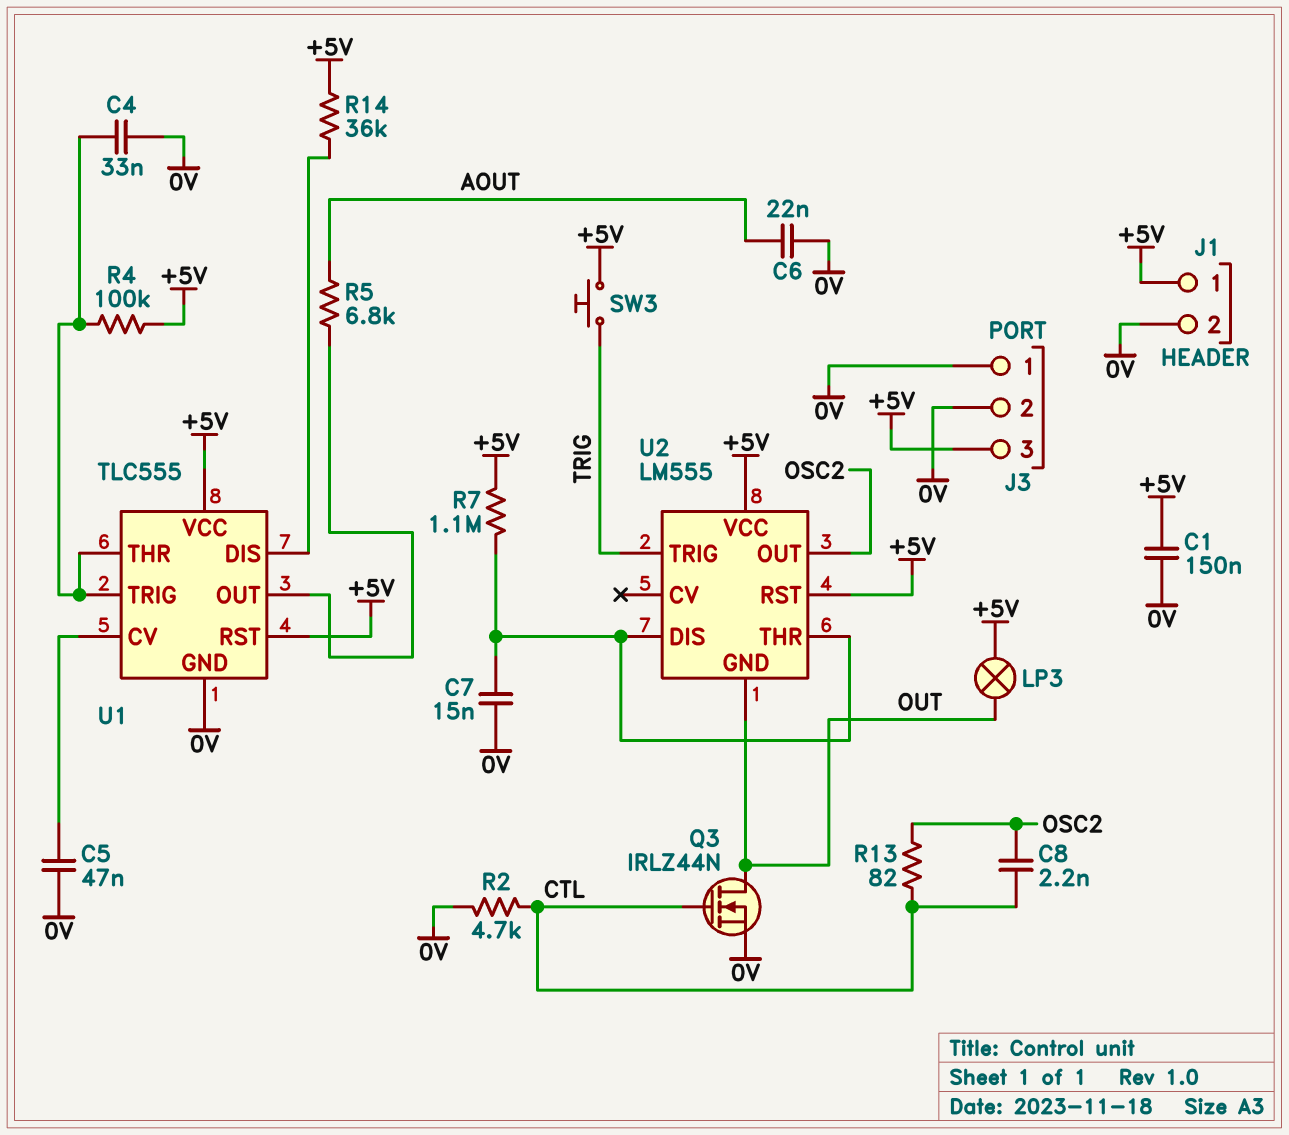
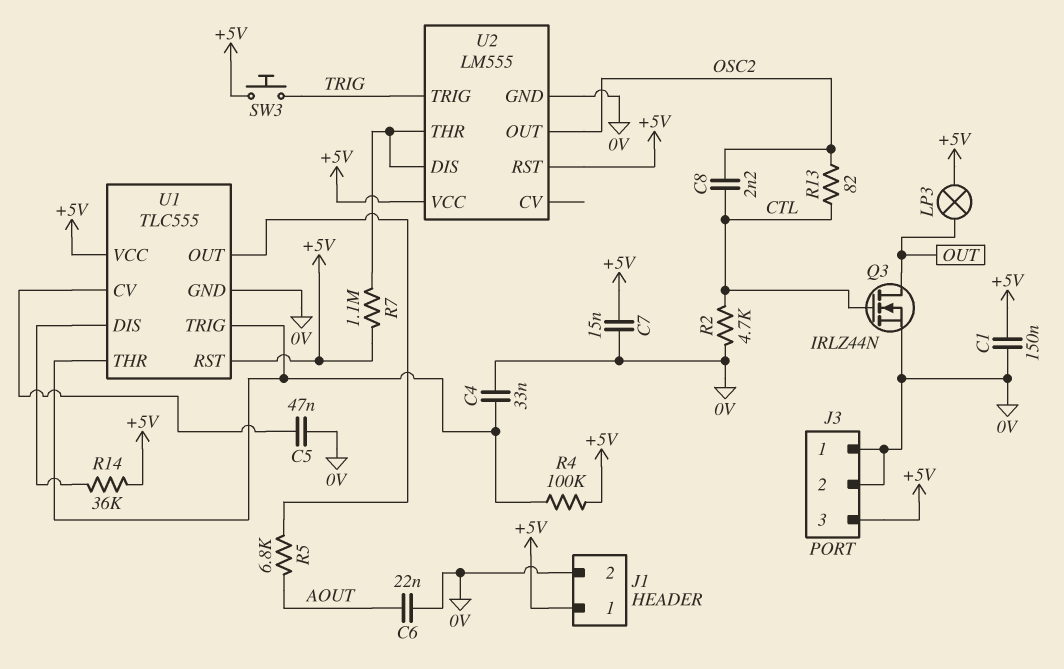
C7: 15nF (0V, U2/DIS) -> 15nF (+5V, 0V)
U2 pin GND: OUT -> 0V

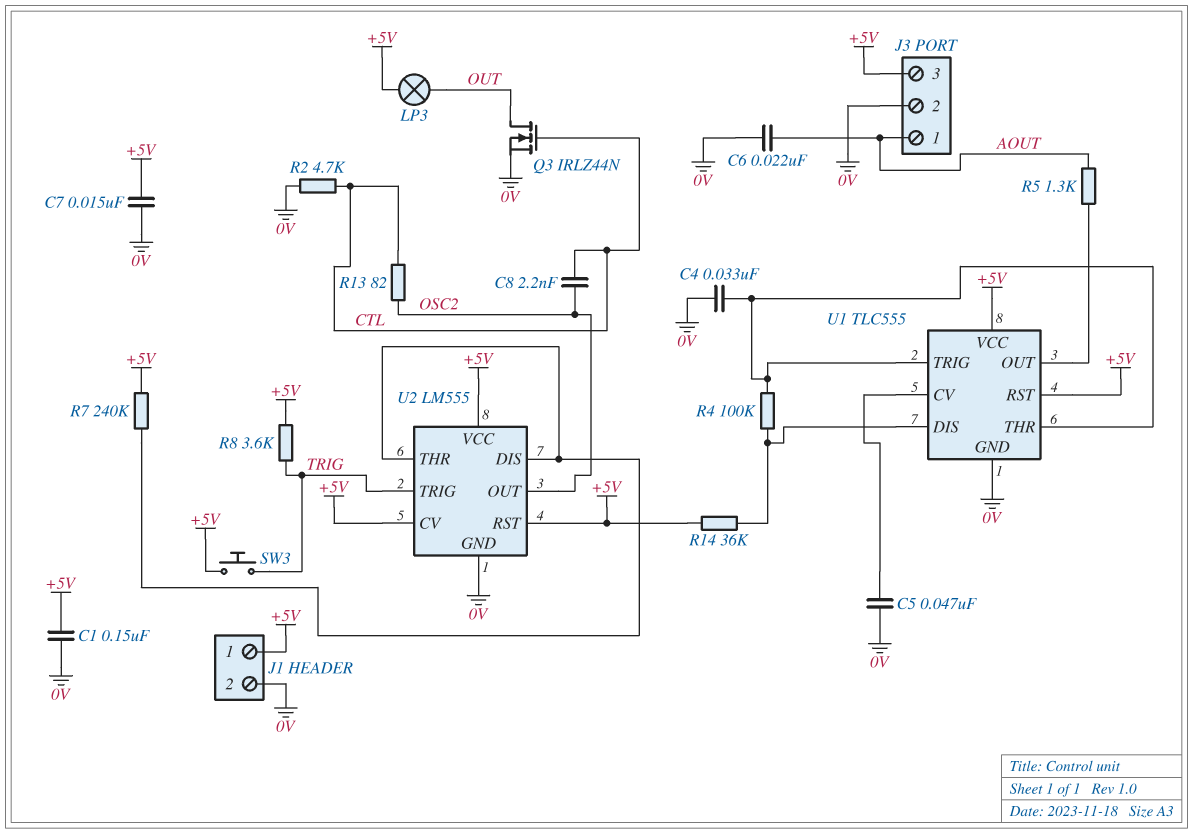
J3 pin 1: 0V -> AOUT
R4: 100k (+5V, U1/THR) -> 100k (U1/DIS, U1/THR)
R5: 6.8k (AOUT, U1/OUT) -> 1.3k (AOUT, U1/OUT)
R7: 1.1M (+5V, U2/DIS) -> 240k (+5V, U2/DIS)
R8: none -> 3.6k (+5V, TRIG)
U2 pin CV: none -> +5V

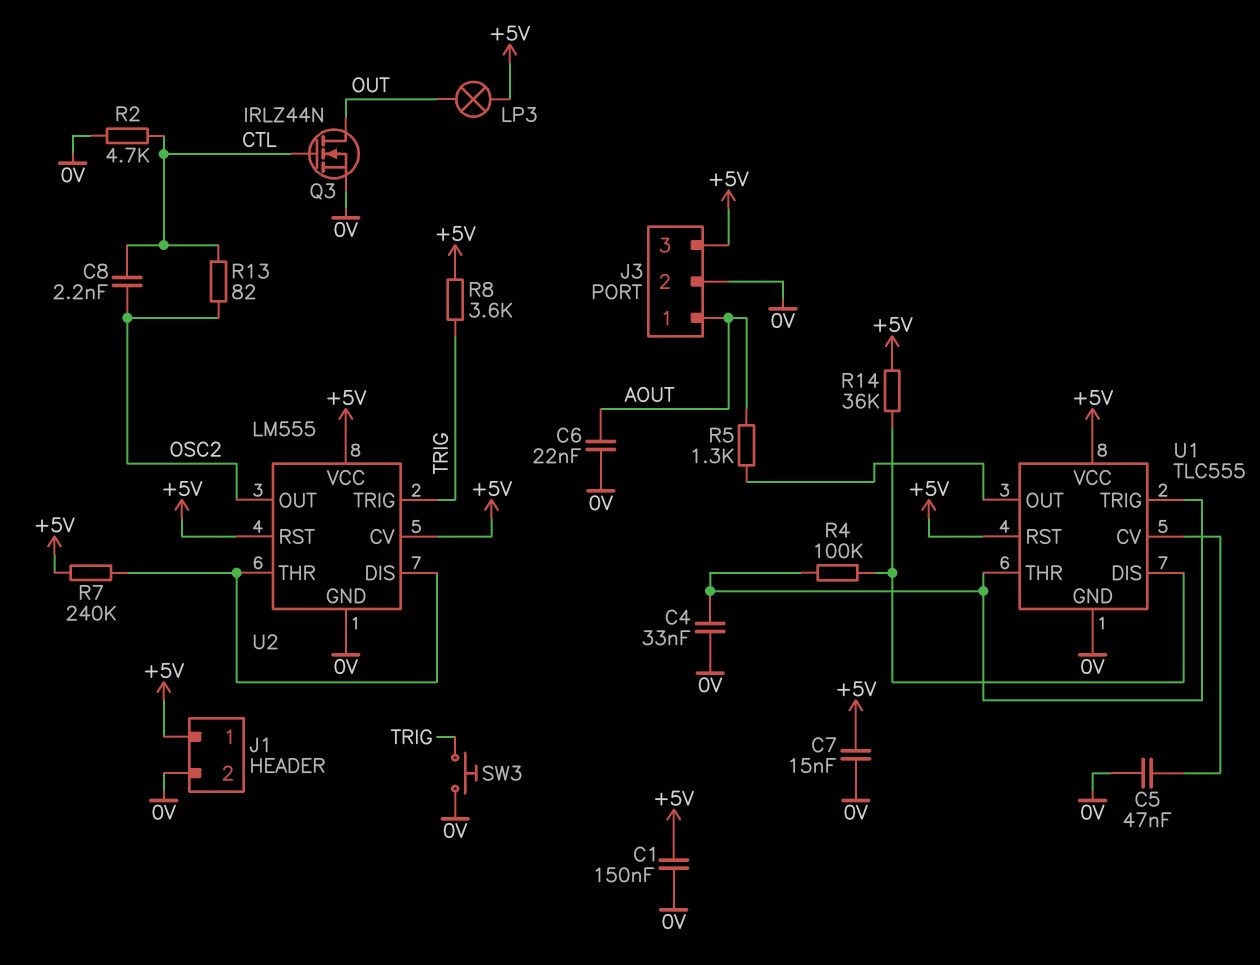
SW3: button (+5V, TRIG) -> button (0V, TRIG)

